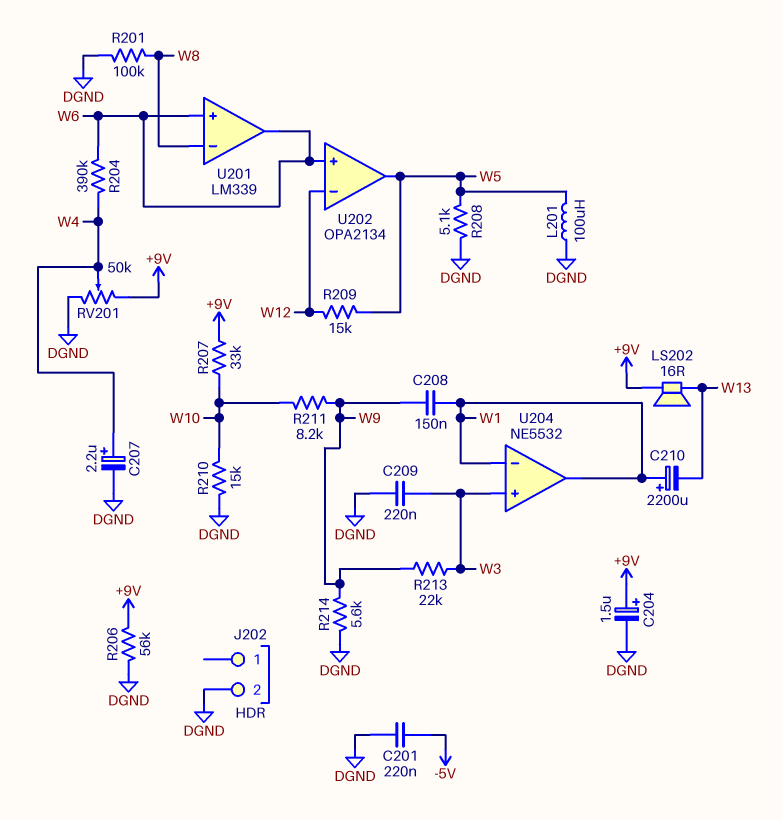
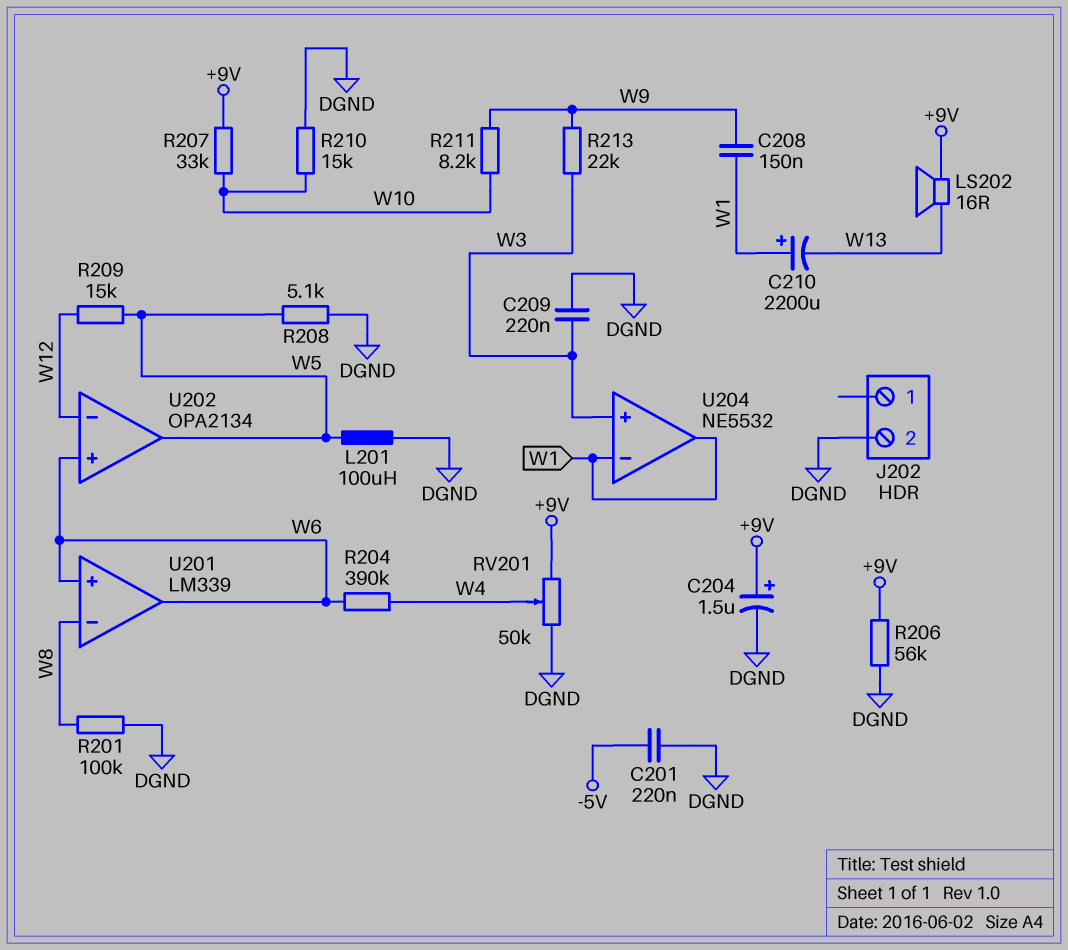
C207: 2.2uF (plus W4, minus DGND) -> none
R214: 5.6k (DGND, W9) -> none

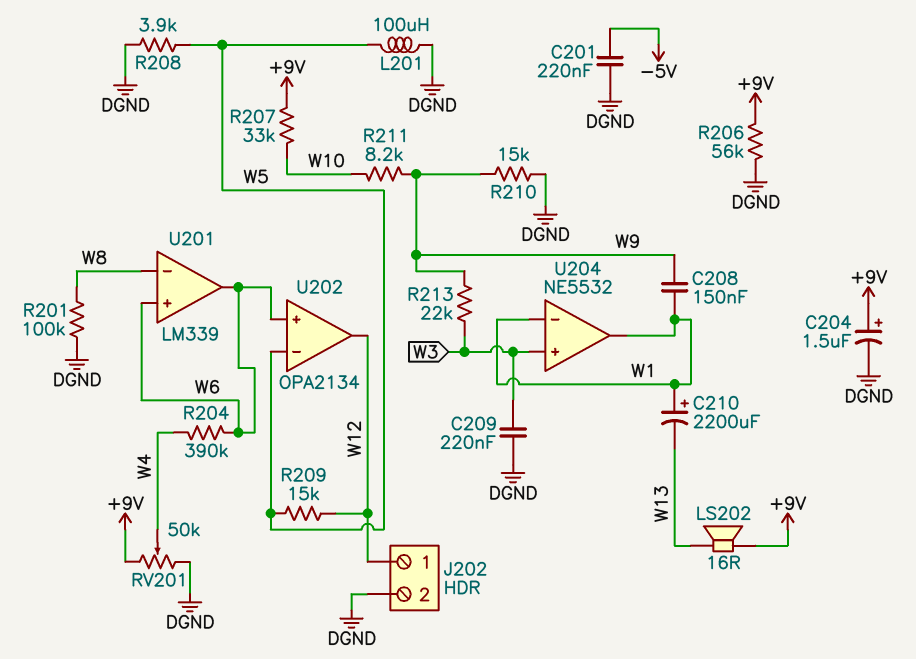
J202 pin 1: none -> W12
R208: 5.1k (DGND, W5) -> 3.9k (DGND, W5)
R210: 15k (DGND, W10) -> 15k (DGND, W9)
U202 pin in-: W12 -> W5
U202 pin out: W5 -> W12

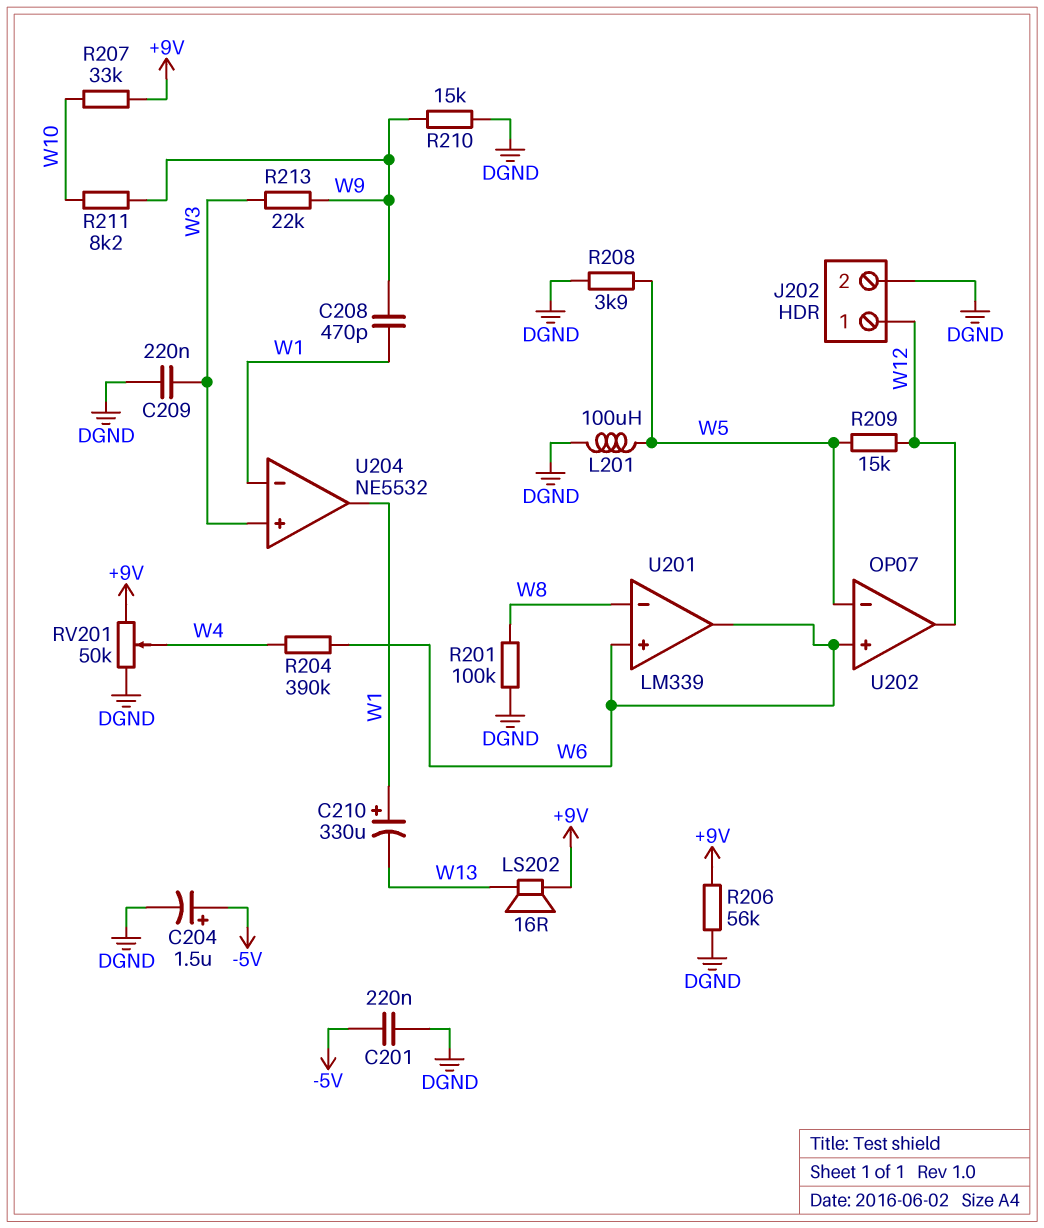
C204: 1.5uF (plus +9V, minus DGND) -> 1.5uF (plus -5V, minus DGND)
C208: 150nF (W1, W9) -> 470pF (W1, W9)
C210: 2200uF (plus W1, minus W13) -> 330uF (plus W1, minus W13)
U202: OPA2134 -> OP07

